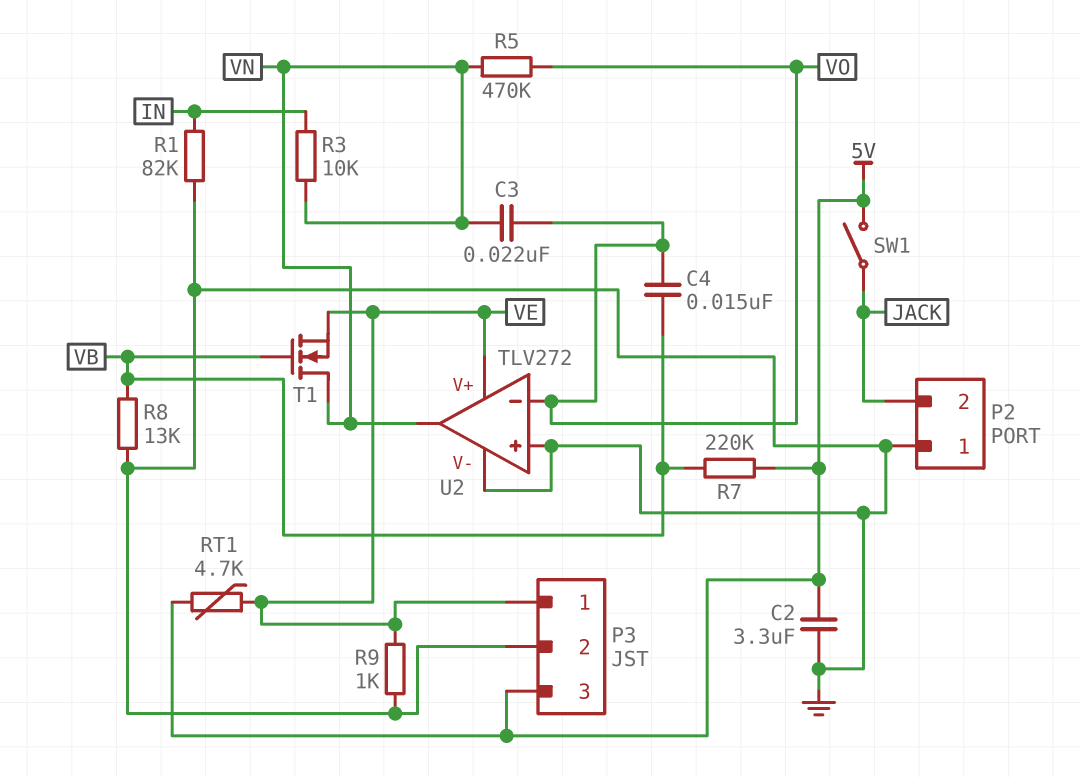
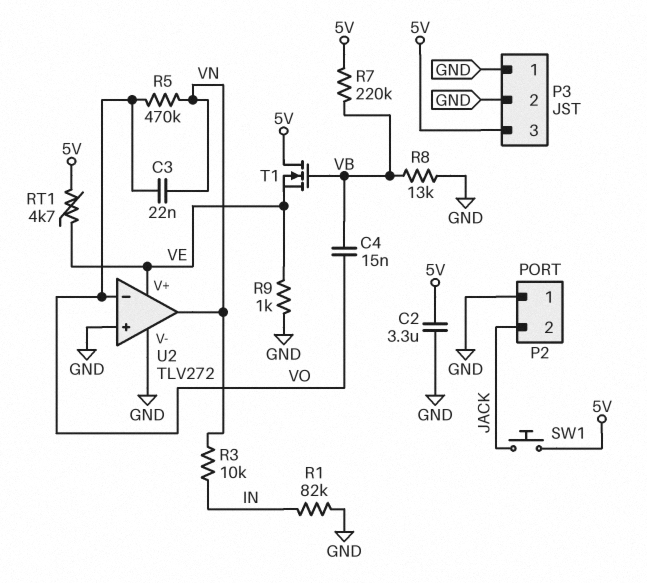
P3 pin 1: VE -> GND
SW1: switch (5V, JACK) -> button (5V, JACK)
T1: NMOS (G VB, D VN, S VE) -> NMOS (G VB, D 5V, S VE)

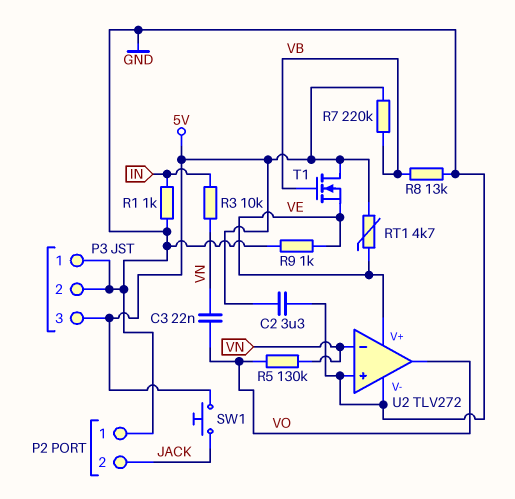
C4: 15nF (VB, VO) -> none
R1: 82k (GND, IN) -> 1k (GND, IN)
R5: 470k (VN, VO) -> 130k (VN, VO)
U2 pin in-: VO -> VN
U2 pin out: VN -> VO

